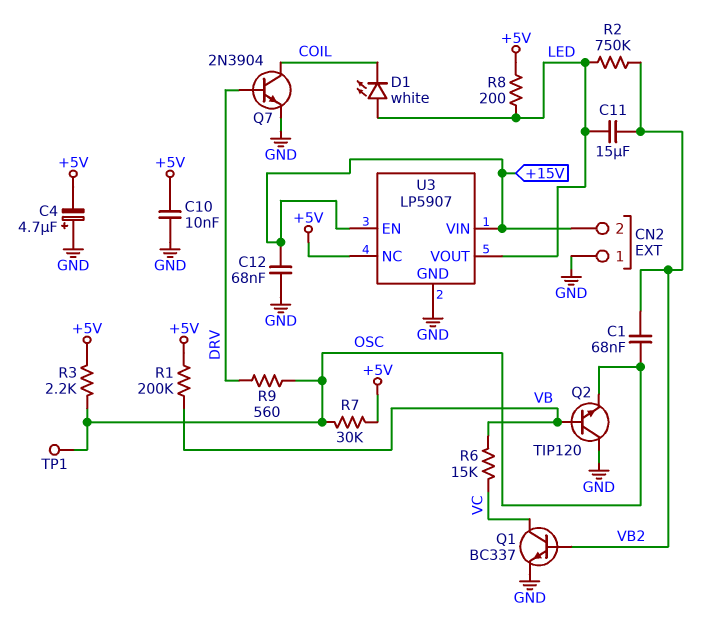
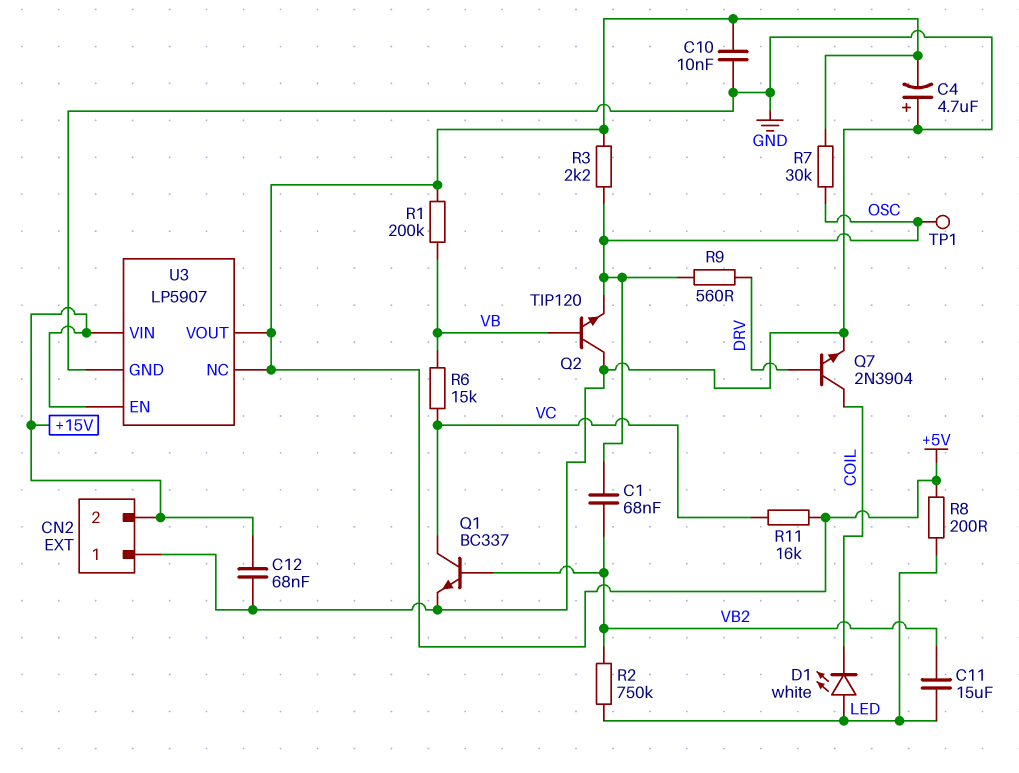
R11: none -> 16k (+5V, VC)
U3 pin VOUT: LED -> +5V

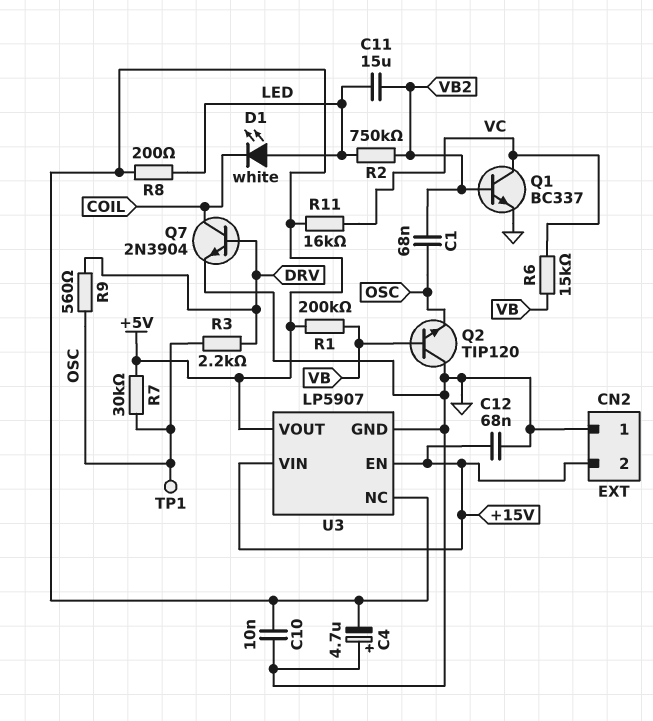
R3: 2.2k (+5V, OSC) -> 2.2k (DRV, OSC)

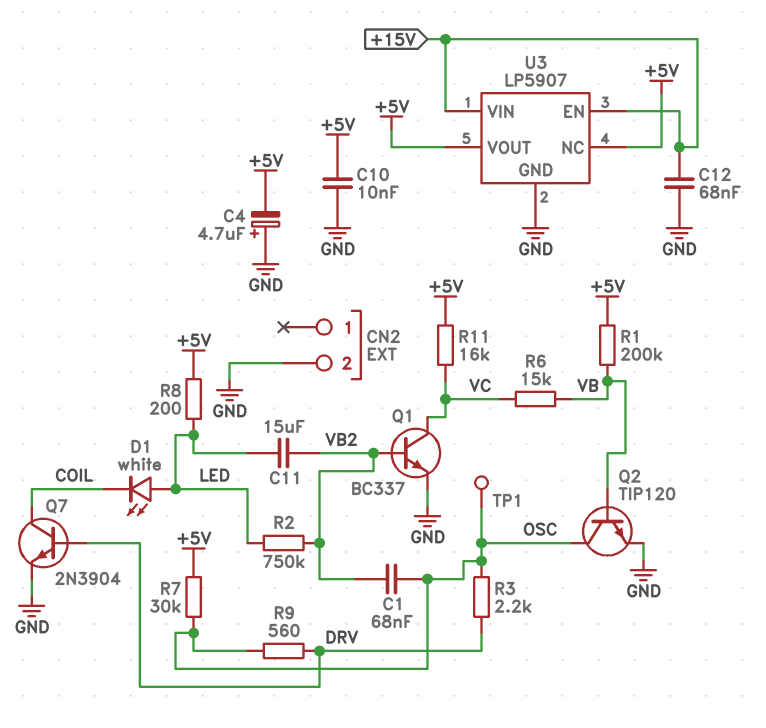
CN2 pin 1: GND -> none
CN2 pin 2: +15V -> GND
Q2: NPN TIP120 (B VB, C GND, E OSC) -> NPN TIP120 (B VB, C OSC, E GND)

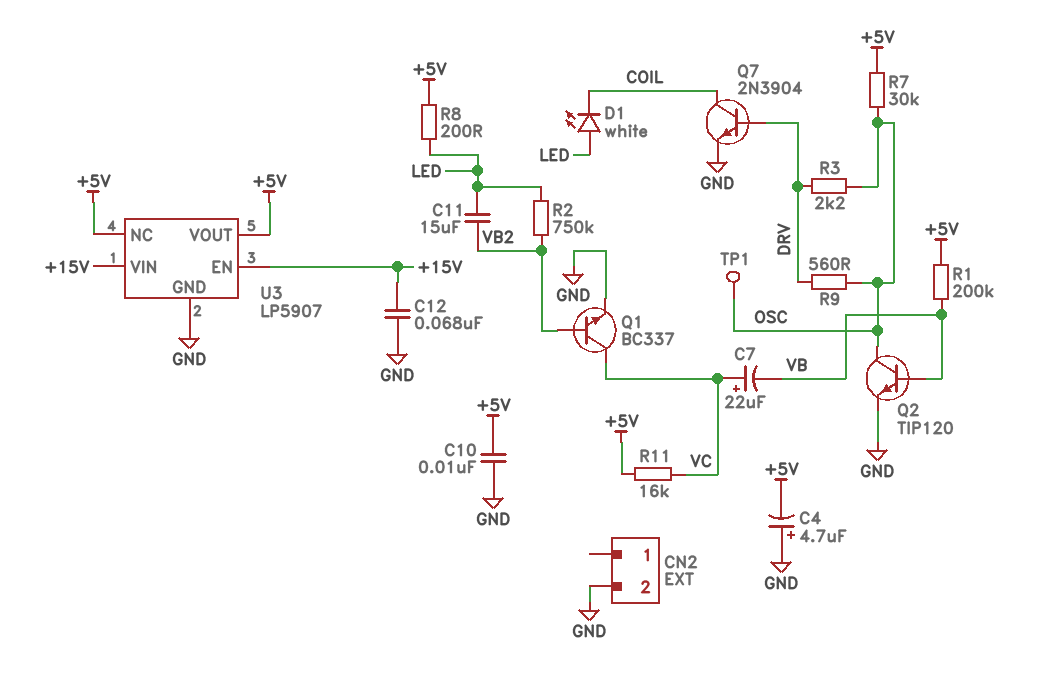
C1: 68nF (OSC, VB2) -> none
C7: none -> 22uF (plus VC, minus VB)
R6: 15k (VB, VC) -> none

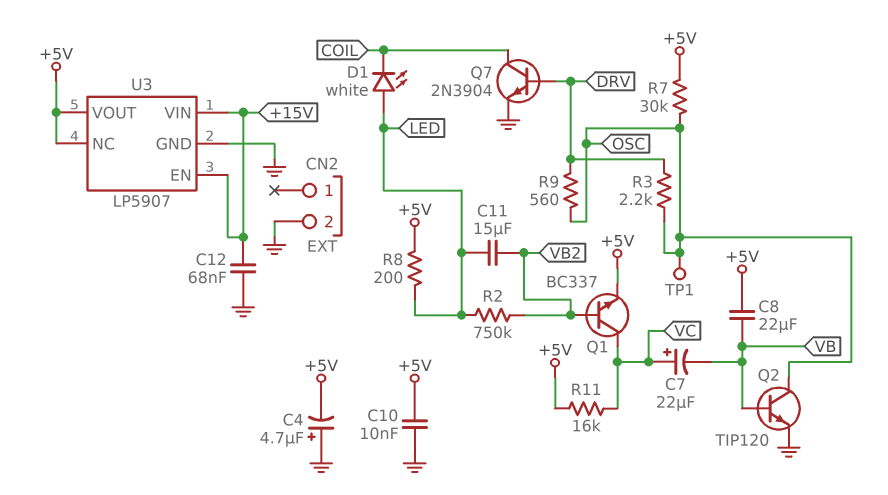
C8: none -> 22uF (+5V, VB)
Q1: NPN BC337 (B VB2, C VC, E GND) -> NPN BC337 (B VB2, C VC, E +5V)
R1: 200k (+5V, VB) -> none

